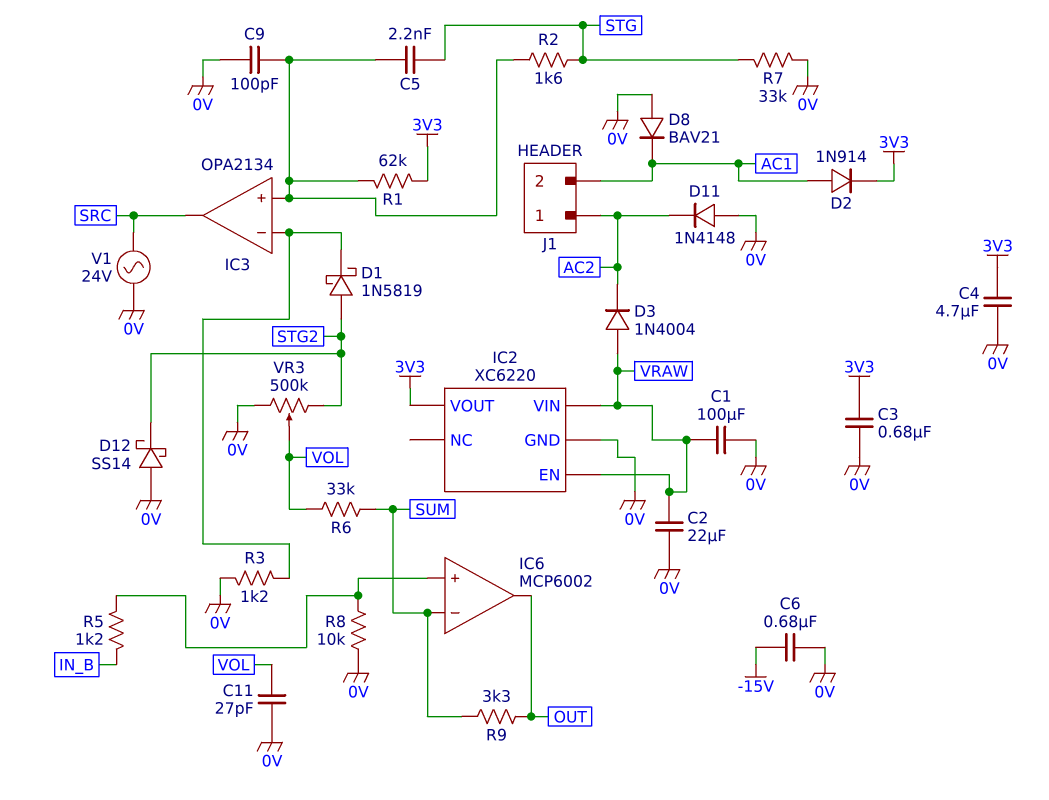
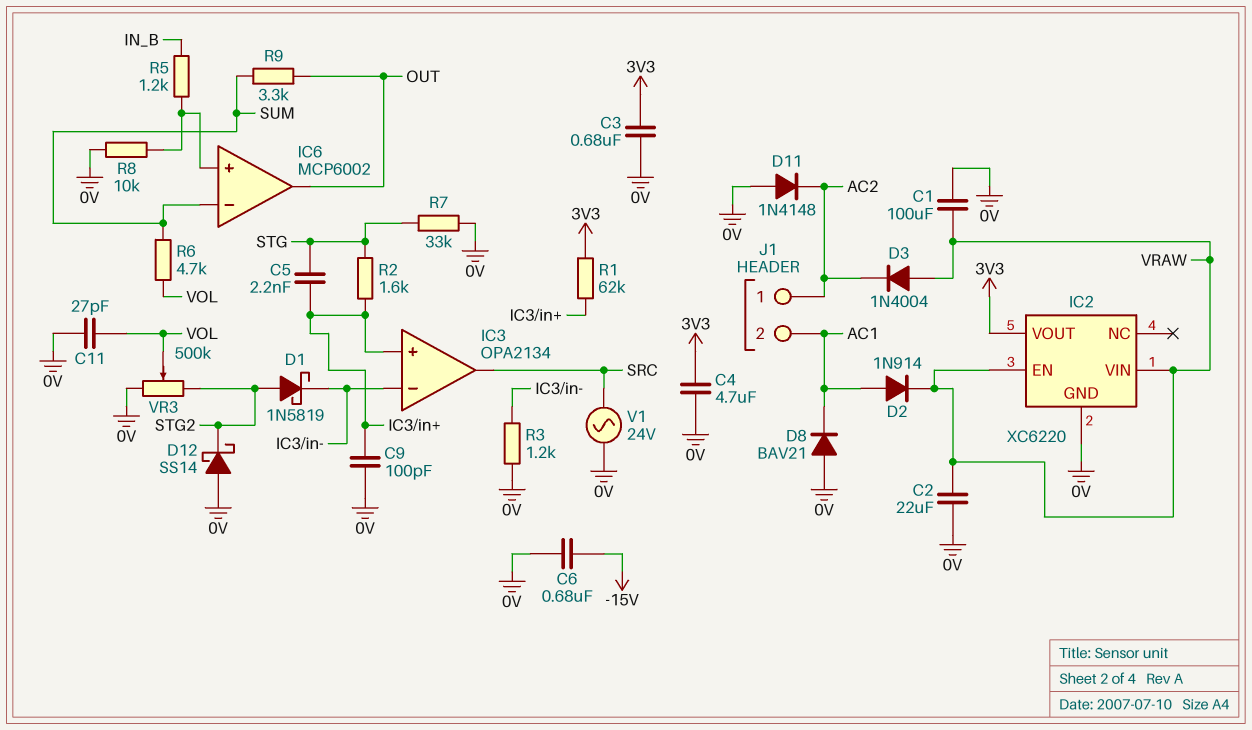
D2: diode 1N914 (A AC1, K 3V3) -> diode 1N914 (A AC1, K VRAW)
R6: 33k (SUM, VOL) -> 4.7k (SUM, VOL)

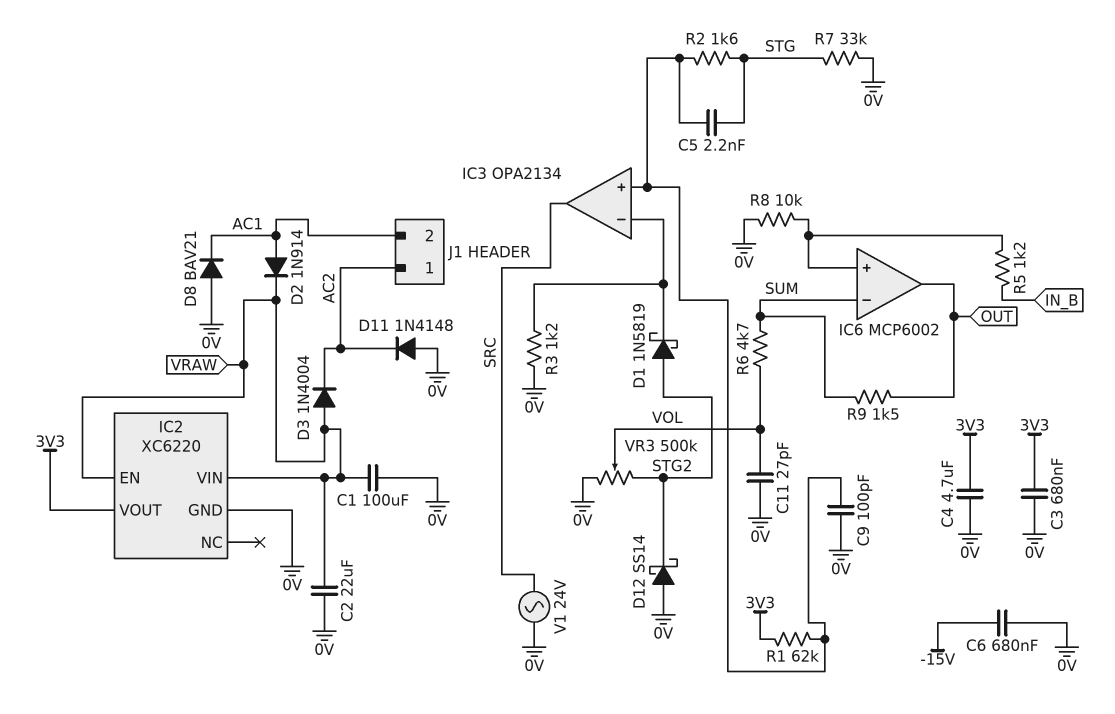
R9: 3.3k (OUT, SUM) -> 1.5k (OUT, SUM)

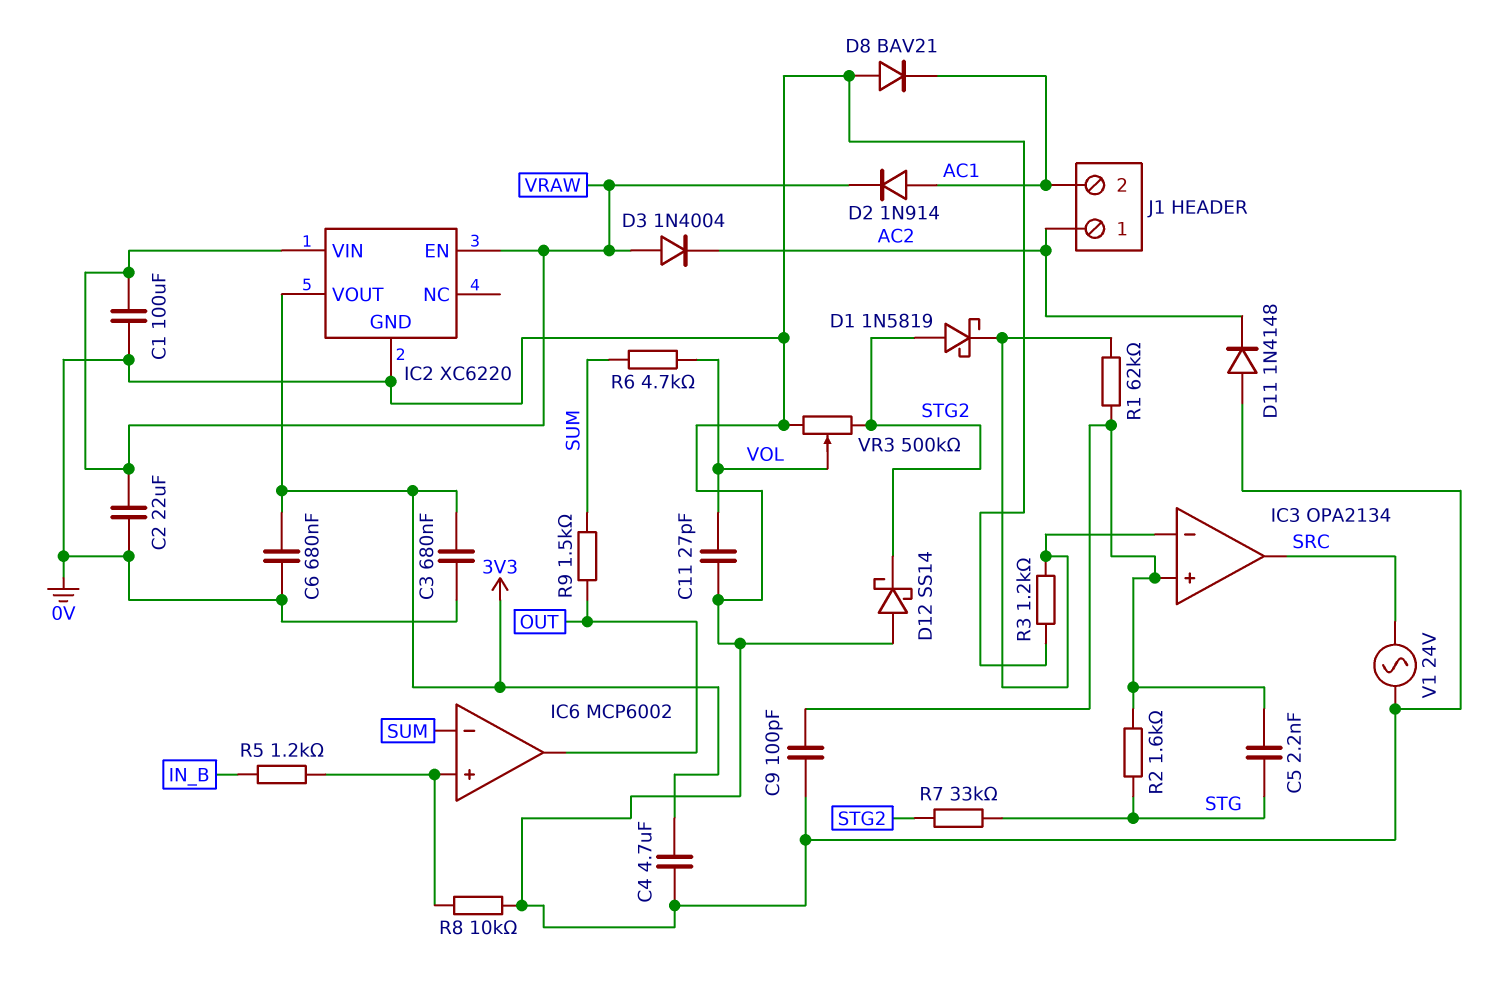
C6: 680nF (-15V, 0V) -> 680nF (0V, 3V3)
R1: 62k (3V3, IC3/in+) -> 62k (IC3/in+, IC3/in-)
R7: 33k (0V, STG) -> 33k (STG, STG2)

